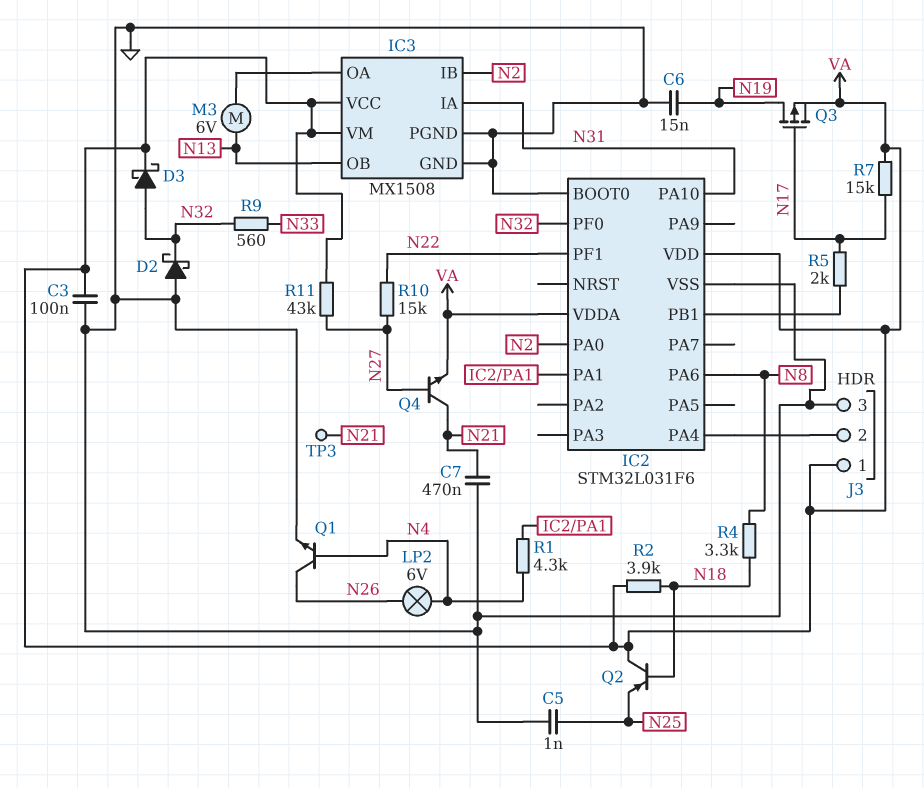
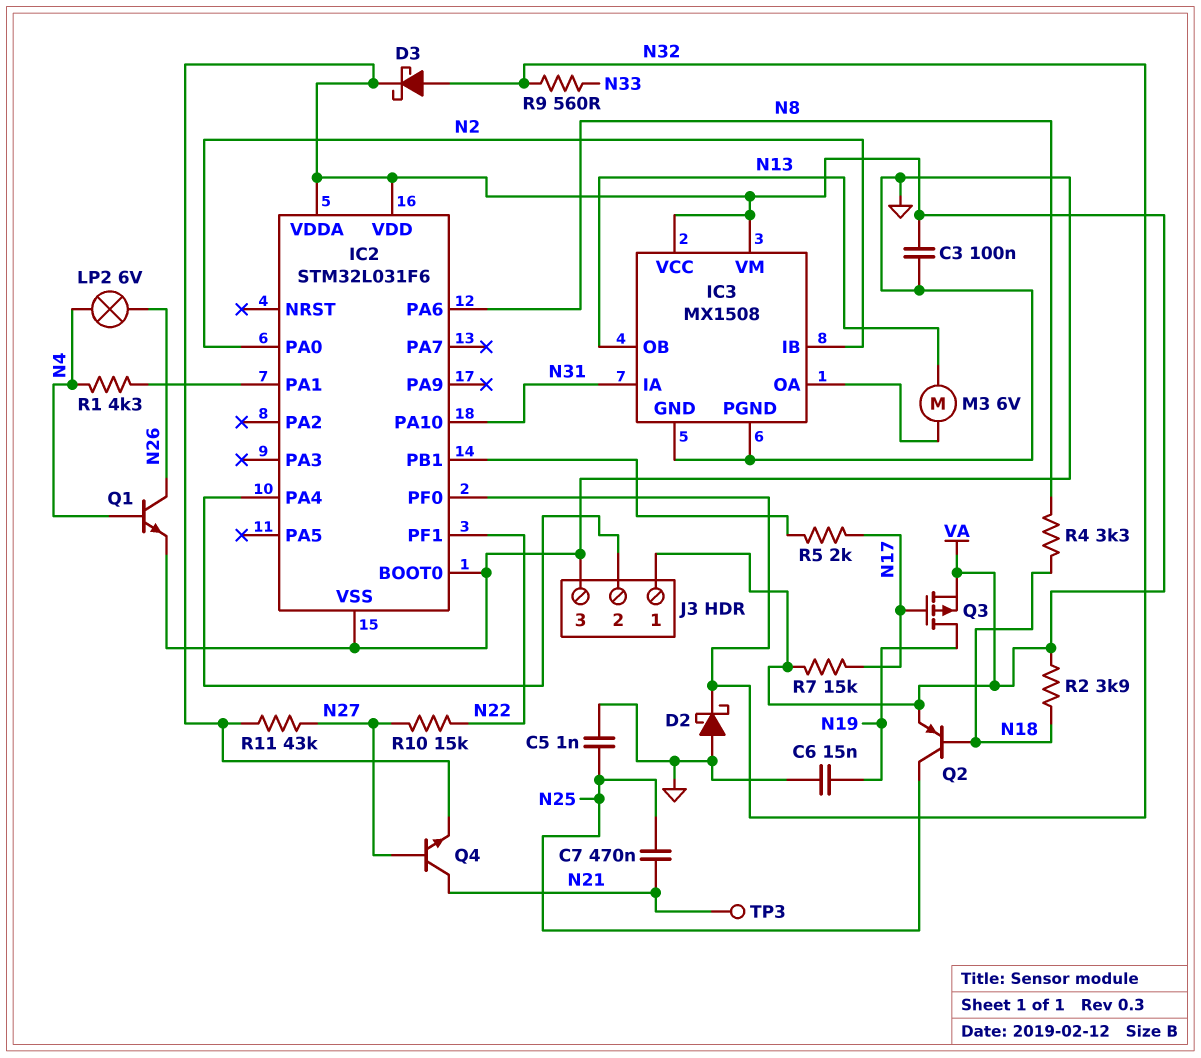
C7: 470nF (GND, N21) -> 470nF (N21, N25)
Q2: PNP (B N18, C VA, E N25) -> PNP (B N18, C N25, E VA)

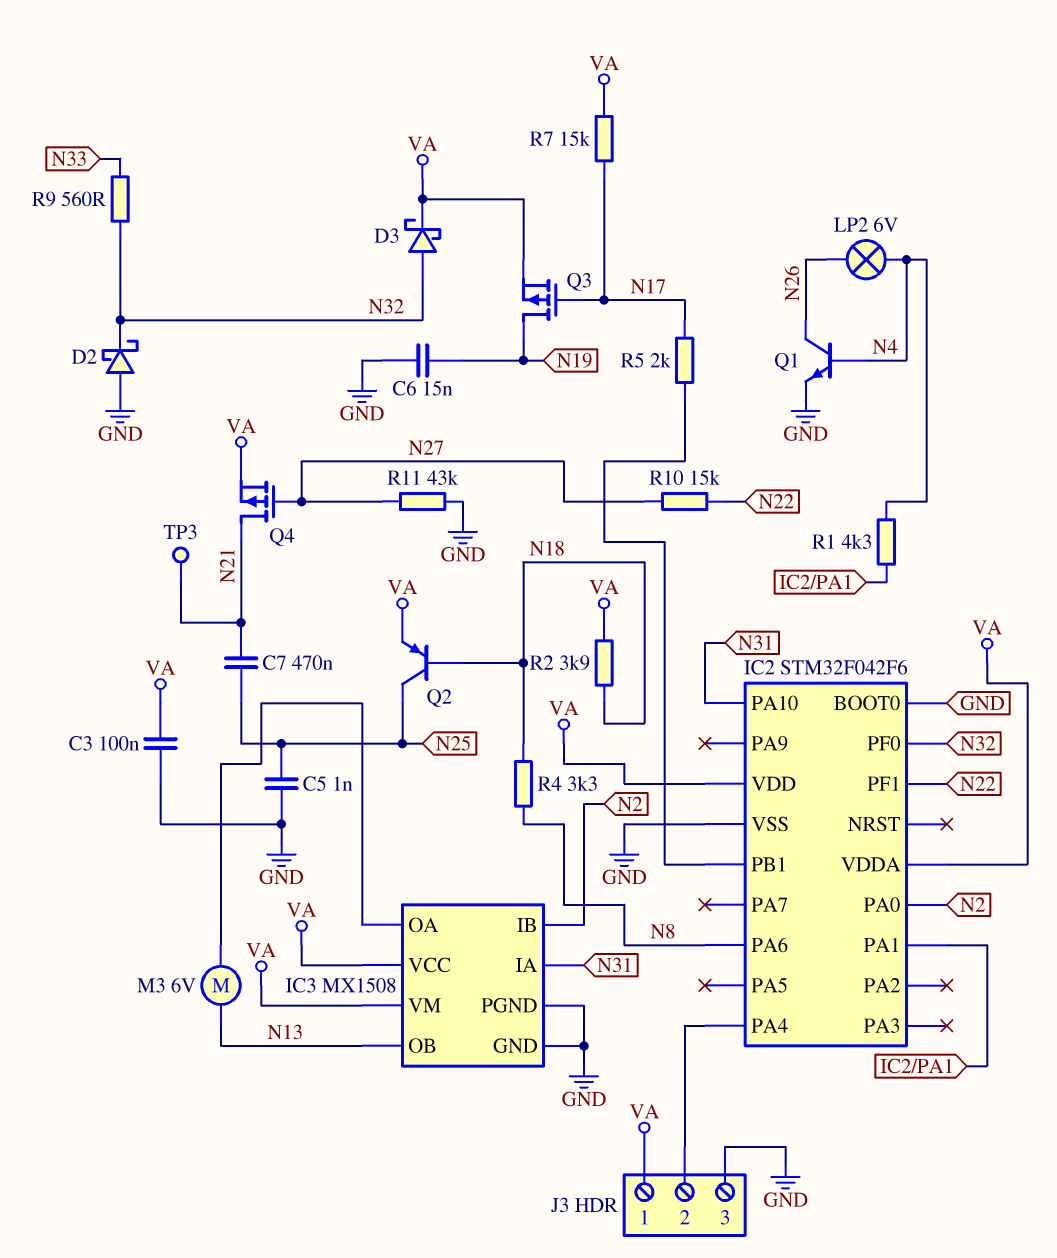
IC2: STM32L031F6 -> STM32F042F6
Q4: NPN (B N27, C N21, E VA) -> PMOS (G N27, D N21, S VA)
R11: 43k (N27, VA) -> 43k (GND, N27)

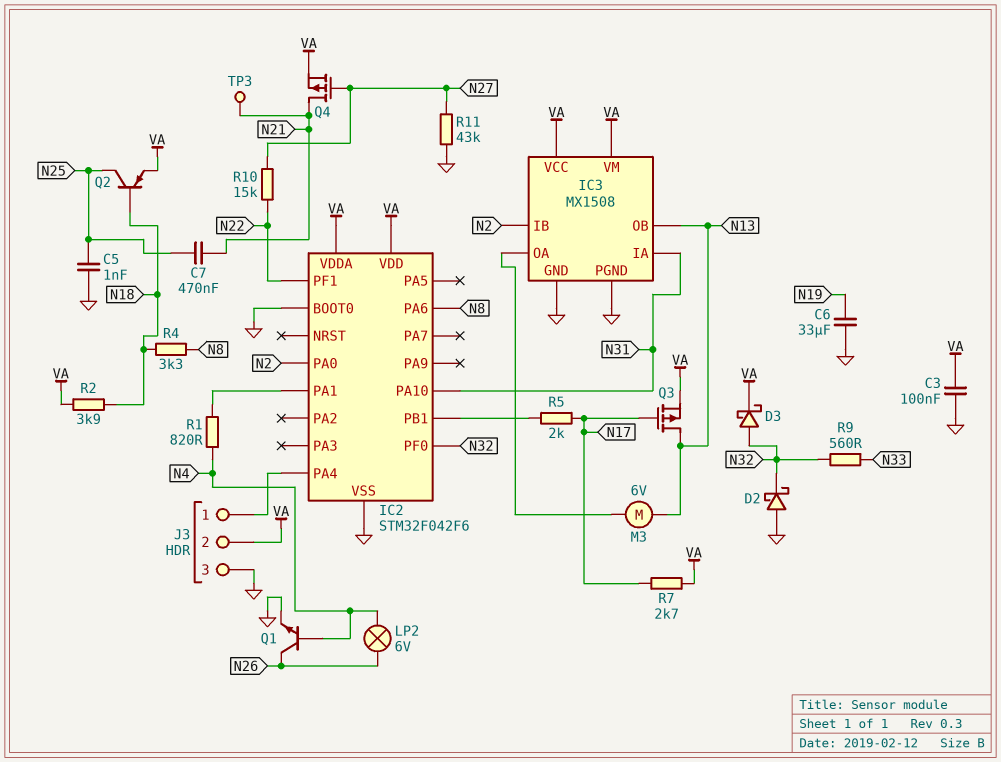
C6: 15nF (GND, N19) -> 33uF (GND, N19)
J3 pin 1: VA -> IC2/PA4
J3 pin 2: IC2/PA4 -> VA
Q3: PMOS (G N17, D N19, S VA) -> PMOS (G N17, D N13, S VA)
R1: 4.3k (IC2/PA1, N4) -> 820 (IC2/PA1, N4)
R7: 15k (N17, VA) -> 2.7k (N17, VA)

